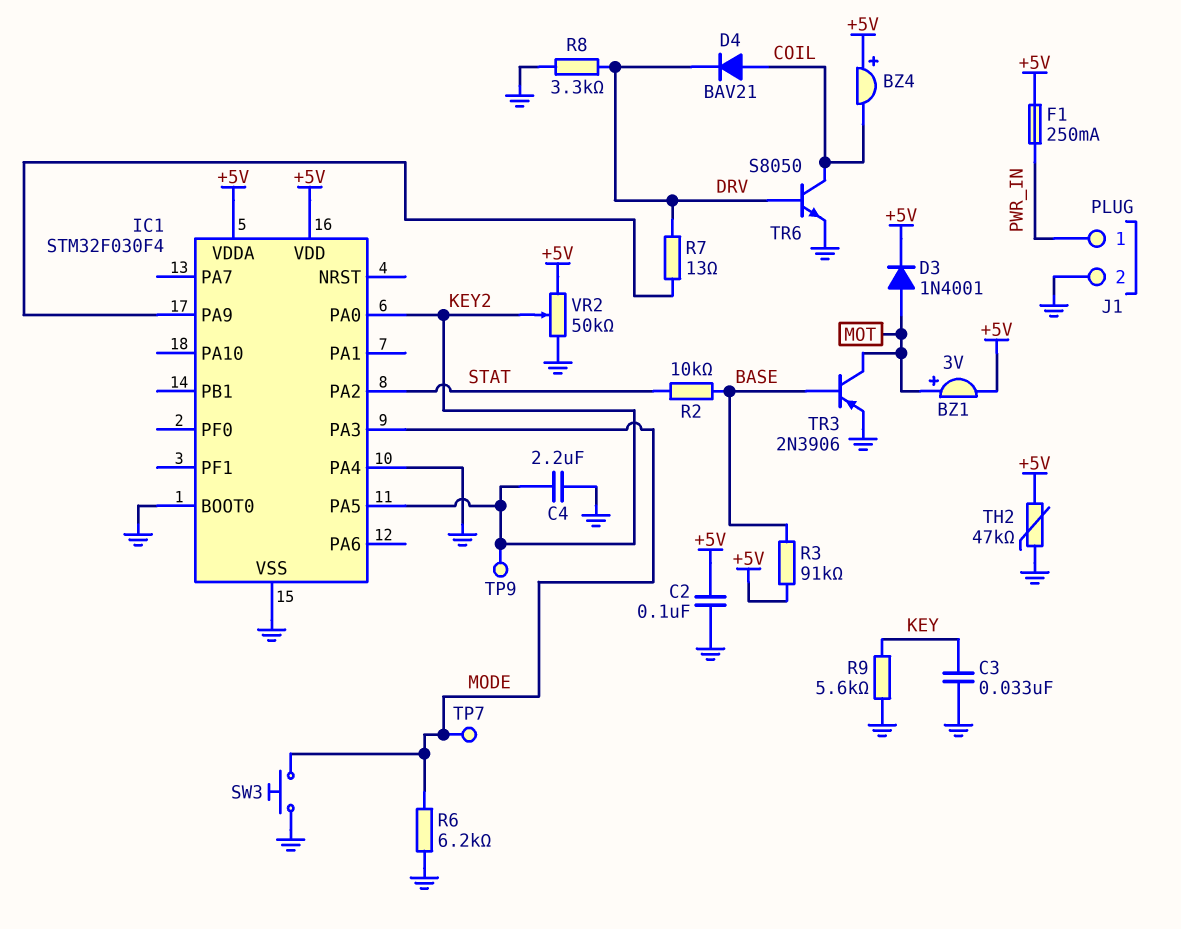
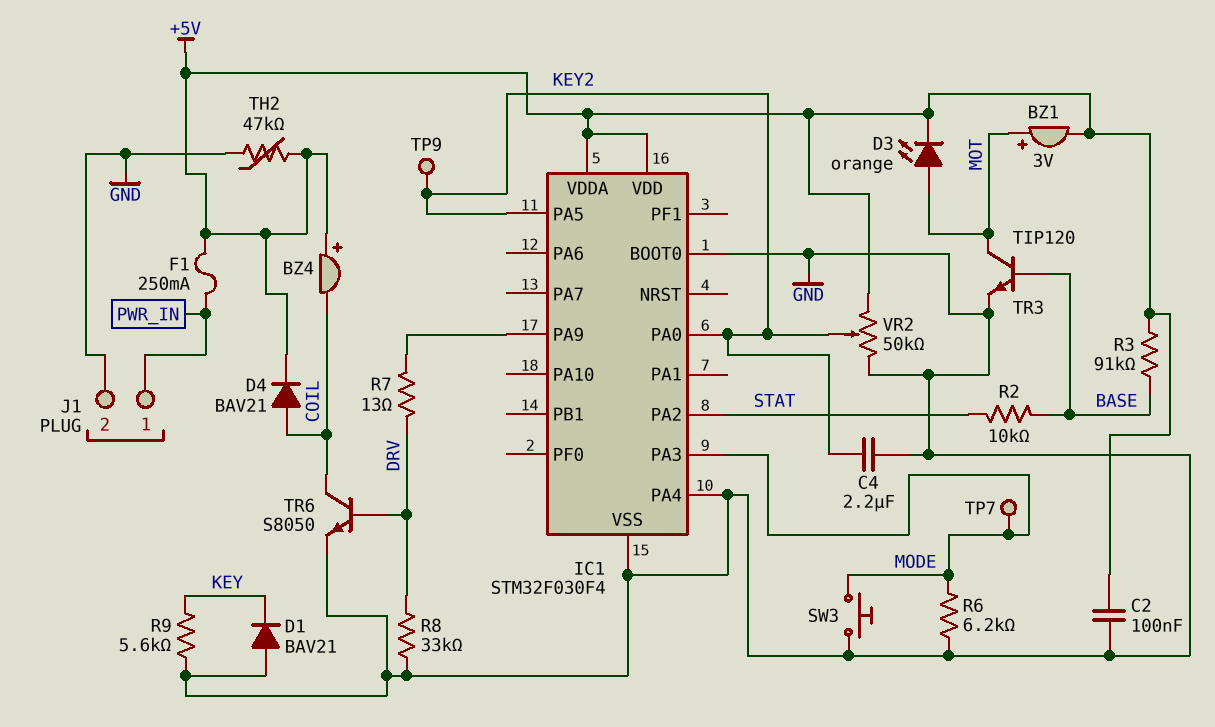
C3: 33nF (GND, KEY) -> none
D1: none -> diode BAV21 (A GND, K KEY)
D3: diode 1N4001 (A MOT, K +5V) -> LED orange (A MOT, K +5V)
D4: diode BAV21 (A COIL, K DRV) -> diode BAV21 (A COIL, K +5V)
R8: 3.3k (DRV, GND) -> 33k (DRV, GND)
TR3: PNP 2N3906 (B BASE, C MOT, E GND) -> NPN TIP120 (B BASE, C MOT, E GND)

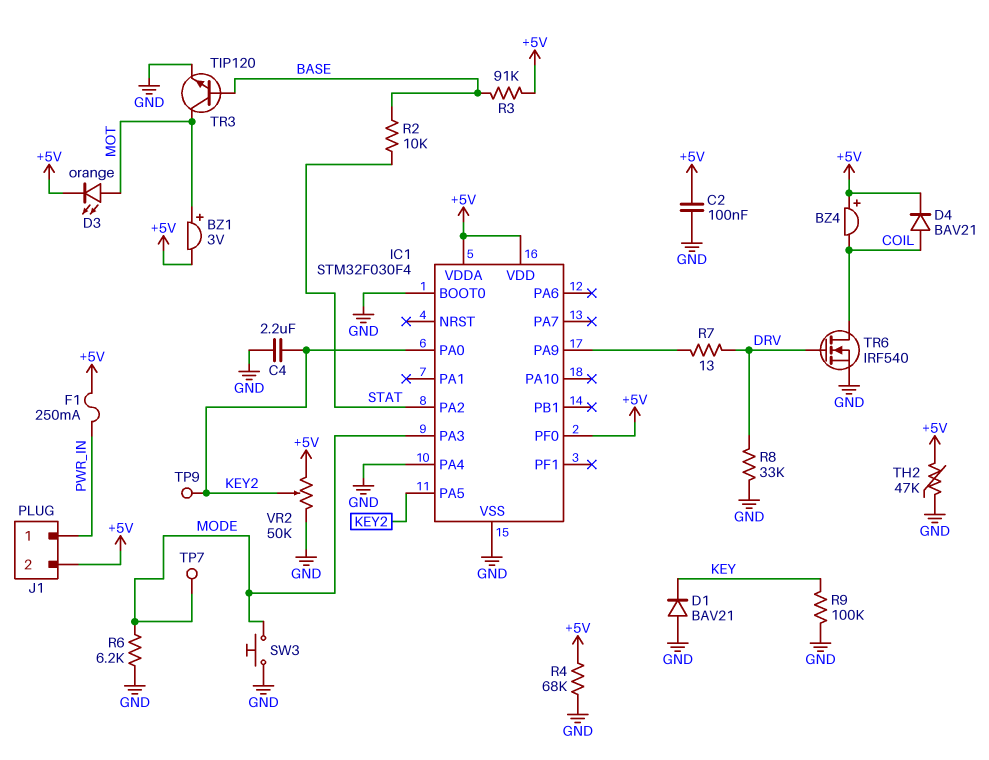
IC1 pin PF0: none -> +5V
J1 pin 2: GND -> +5V
R4: none -> 68k (+5V, GND)
R9: 5.6k (GND, KEY) -> 100k (GND, KEY)
TR6: NPN S8050 (B DRV, C COIL, E GND) -> NMOS IRF540 (G DRV, D COIL, S GND)

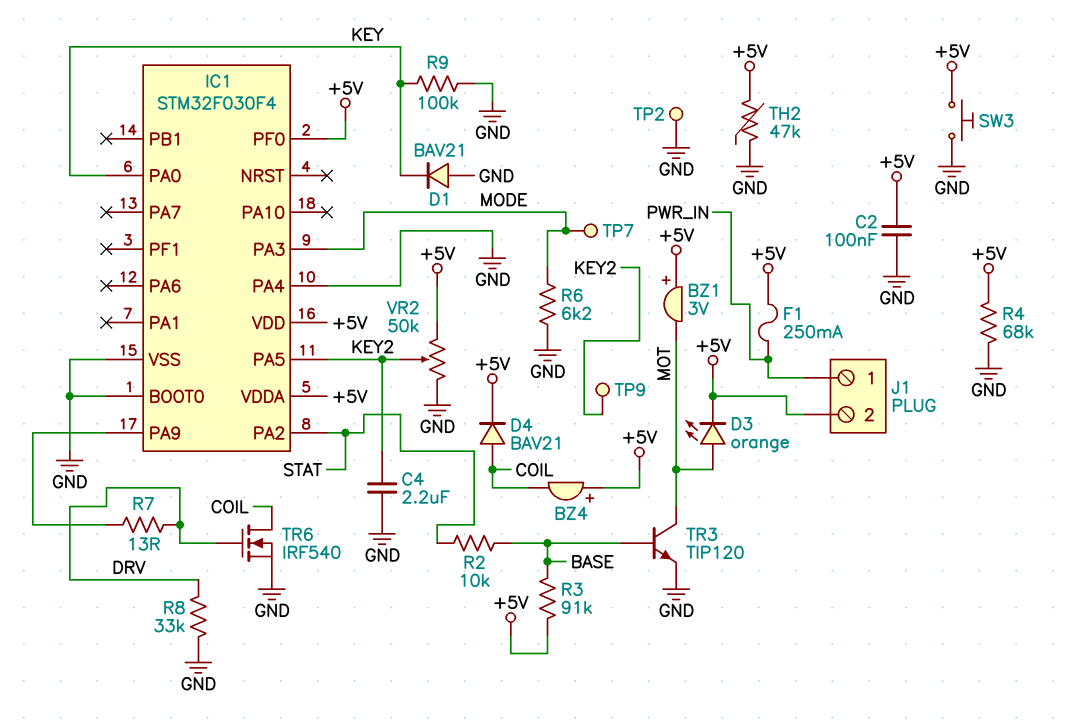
BZ1: buzzer 3V (plus MOT, minus +5V) -> buzzer 3V (plus +5V, minus MOT)
IC1 pin PA0: KEY2 -> KEY
SW3: button (GND, MODE) -> button (+5V, GND)
TP2: none -> test point (GND)

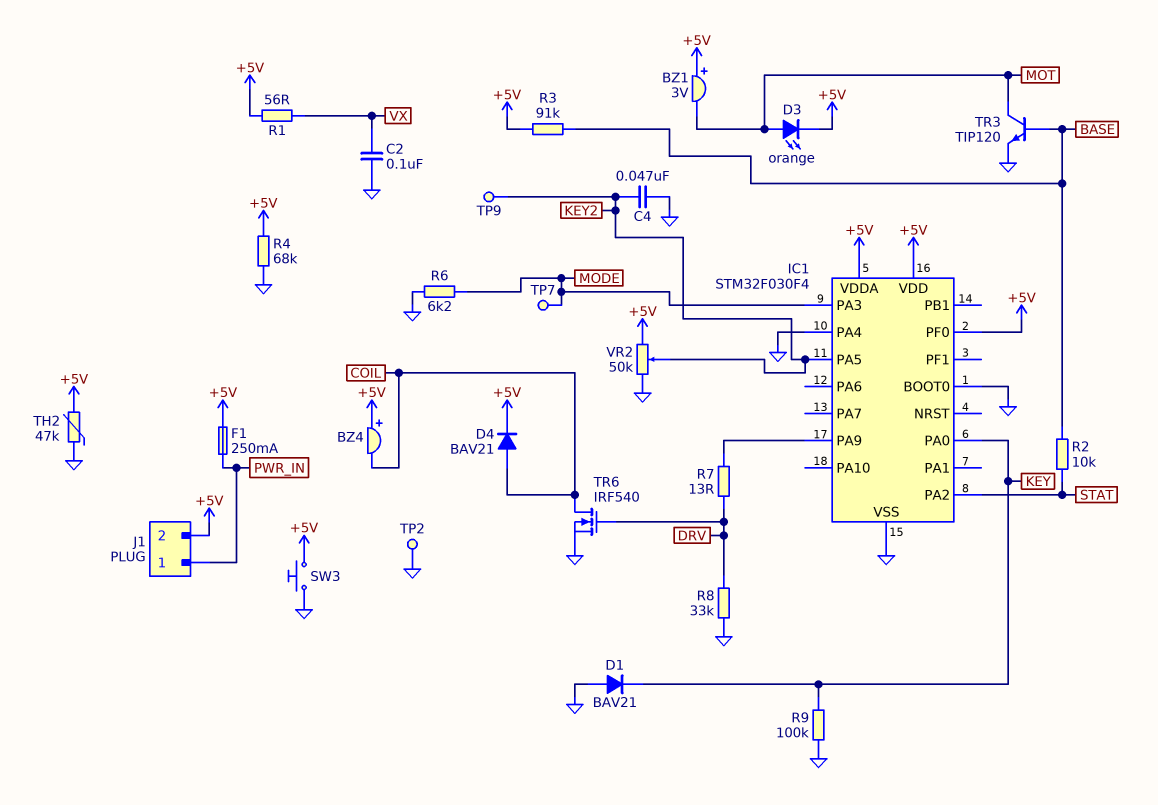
C2: 100nF (+5V, GND) -> 100nF (GND, VX)
C4: 2.2uF (GND, KEY2) -> 47nF (GND, KEY2)
R1: none -> 56 (+5V, VX)

